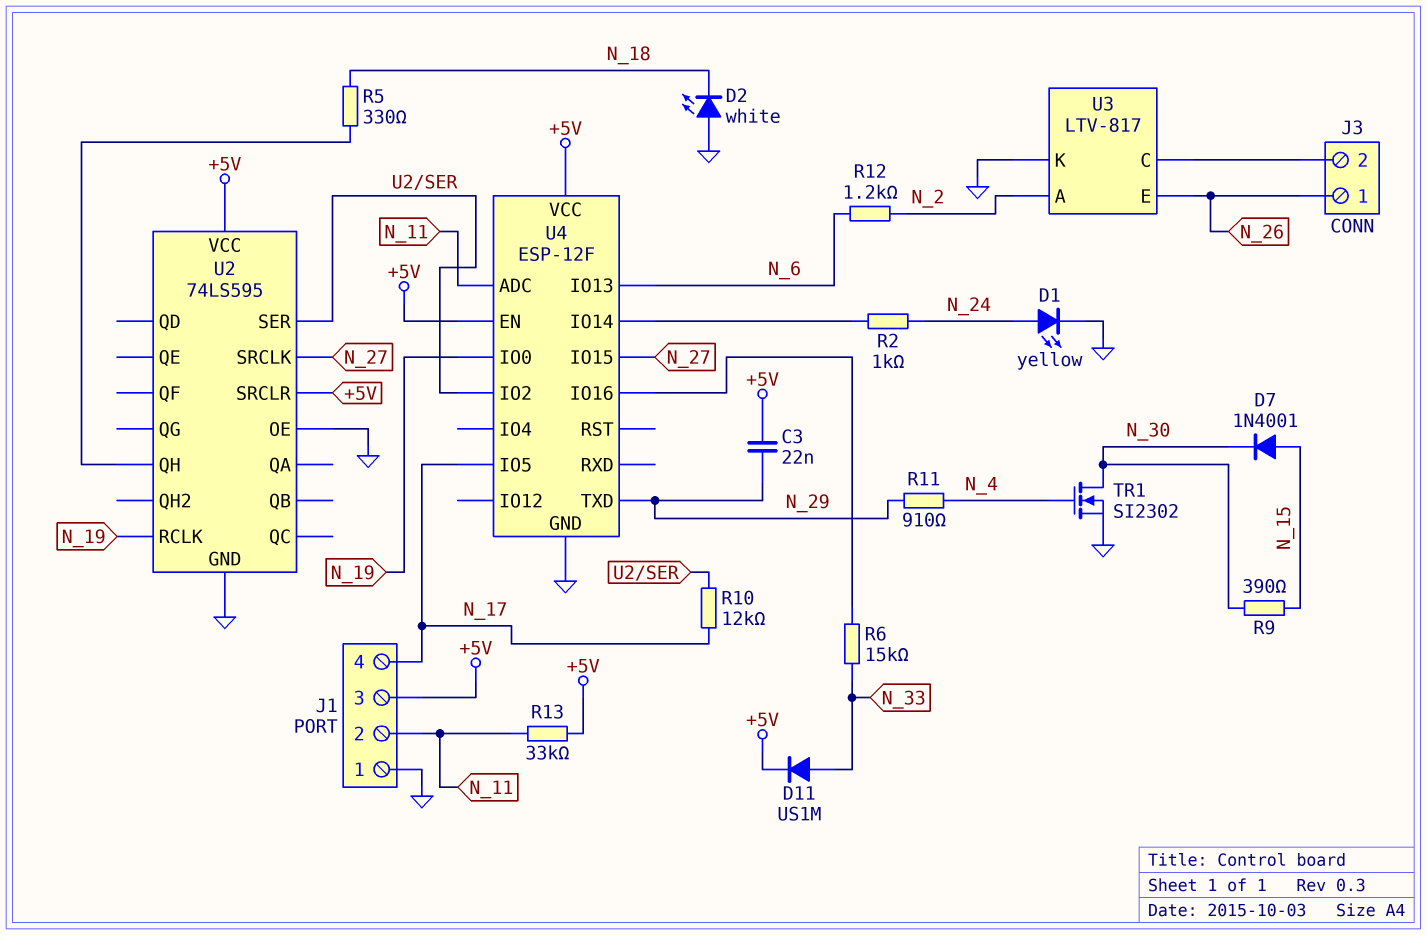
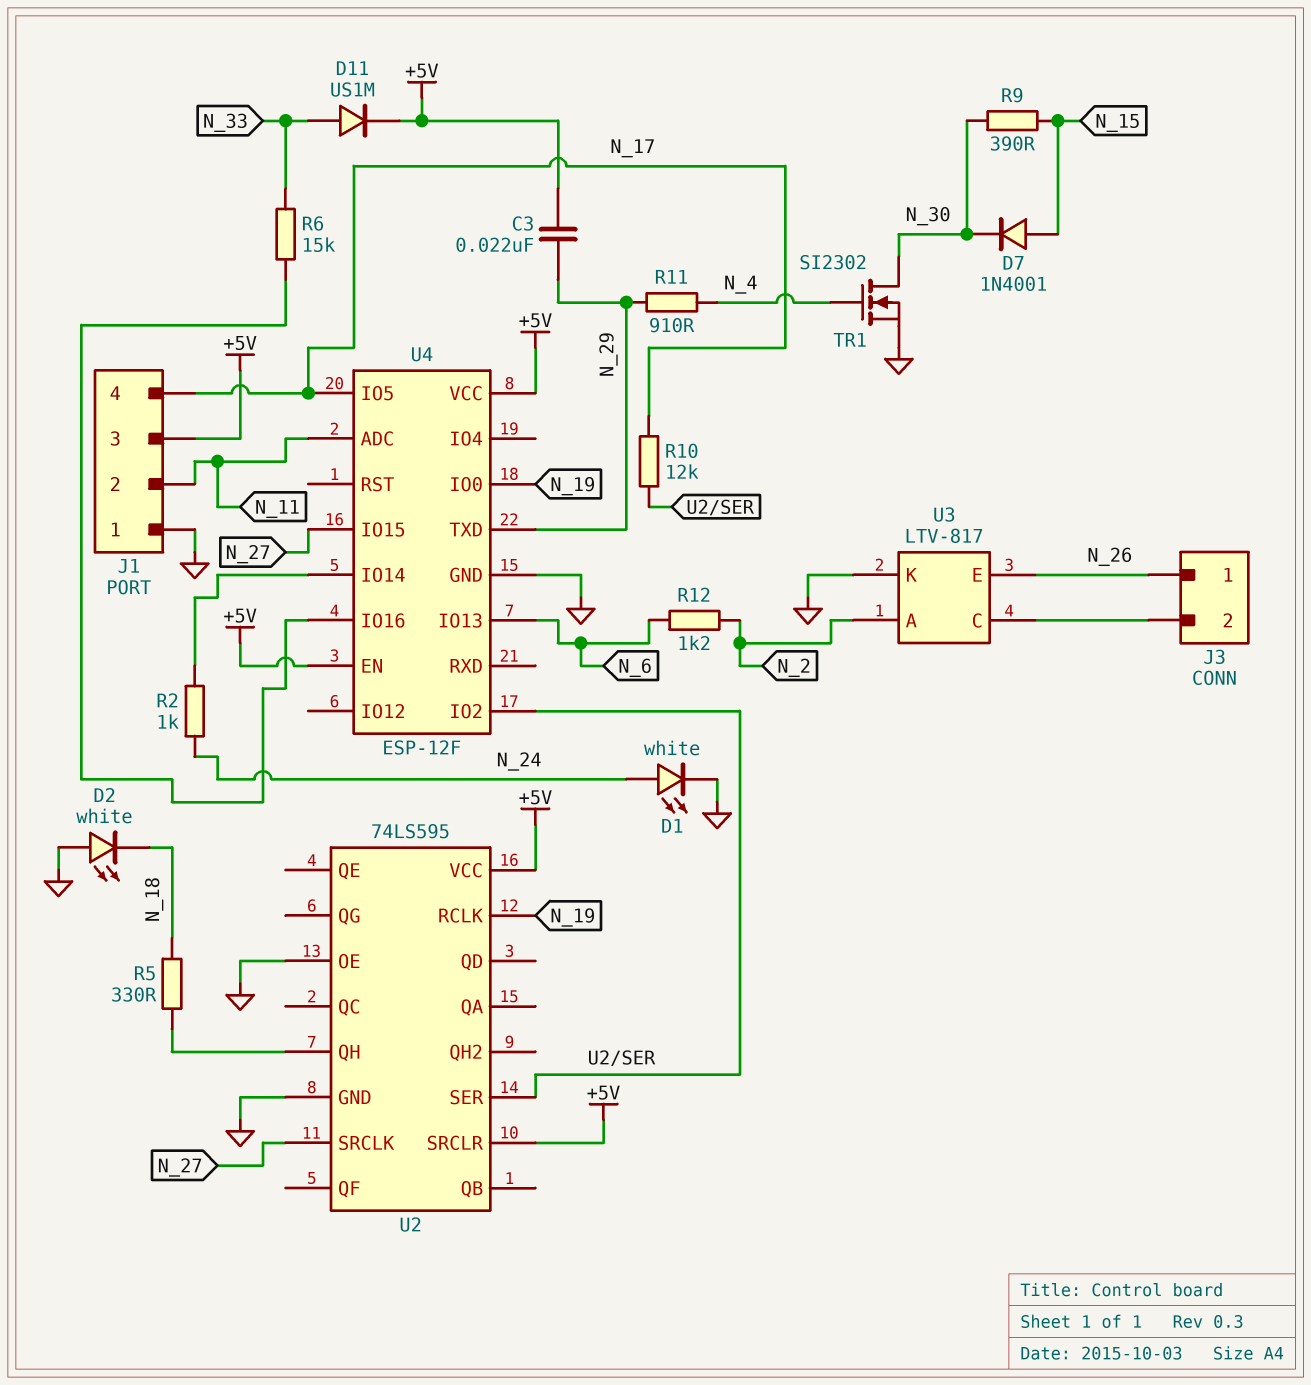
D1: LED yellow (A N_24, K GND) -> LED white (A N_24, K GND)
R13: 33k (+5V, N_11) -> none

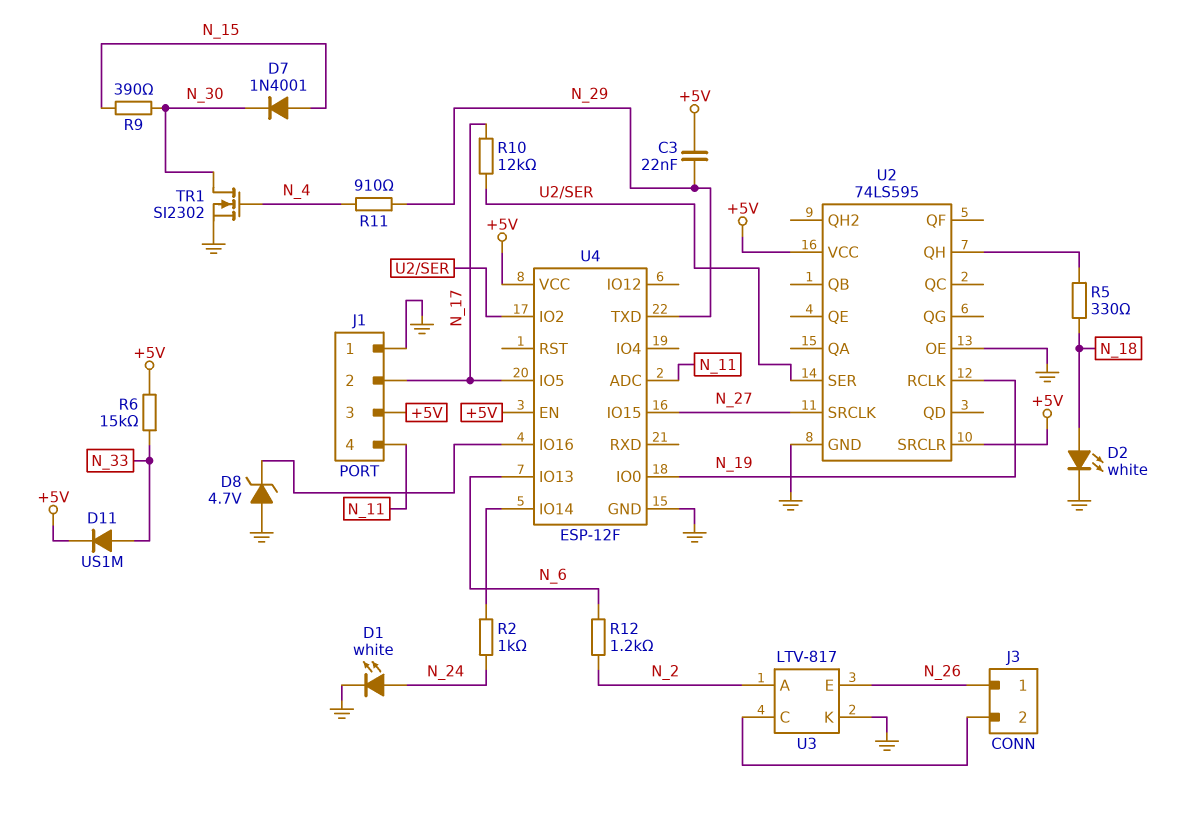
D2: LED white (A GND, K N_18) -> LED white (A N_18, K GND)
D8: none -> zener 4.7V (A GND, K U4/IO16)
J1 pin 2: N_11 -> N_17
J1 pin 4: N_17 -> N_11
R6: 15k (N_33, U4/IO16) -> 15k (+5V, N_33)

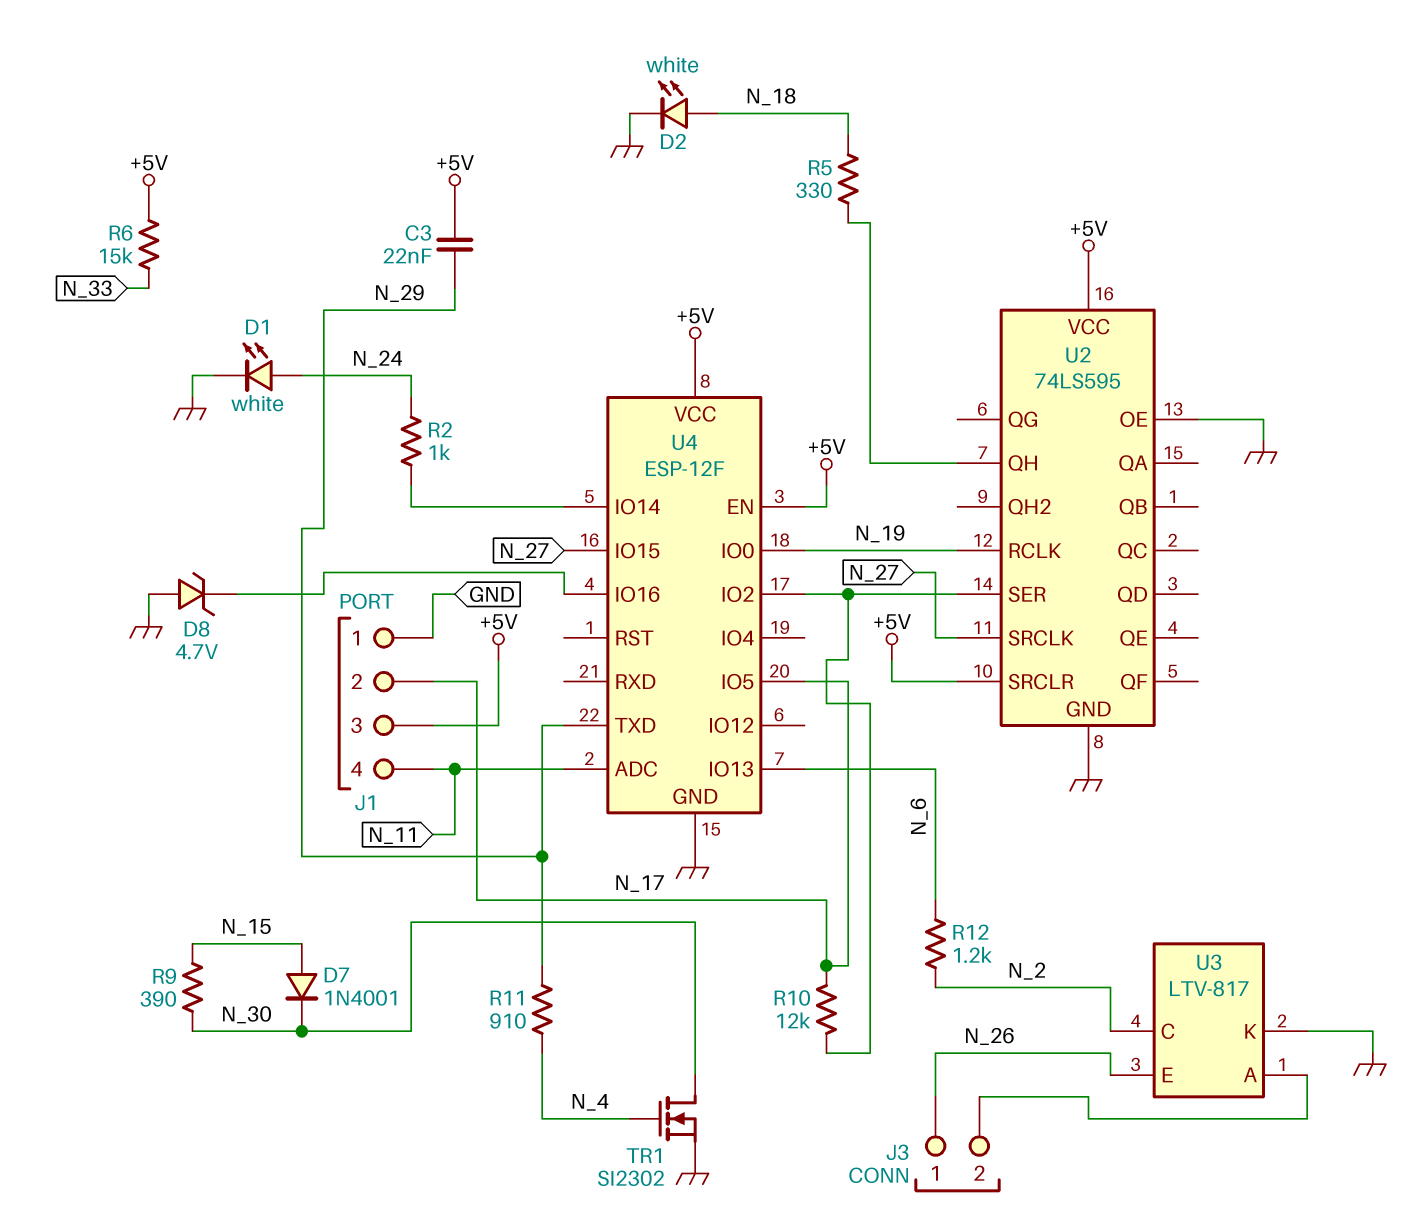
D11: diode US1M (A N_33, K +5V) -> none
U3 pin A: N_2 -> J3/2
U3 pin C: J3/2 -> N_2

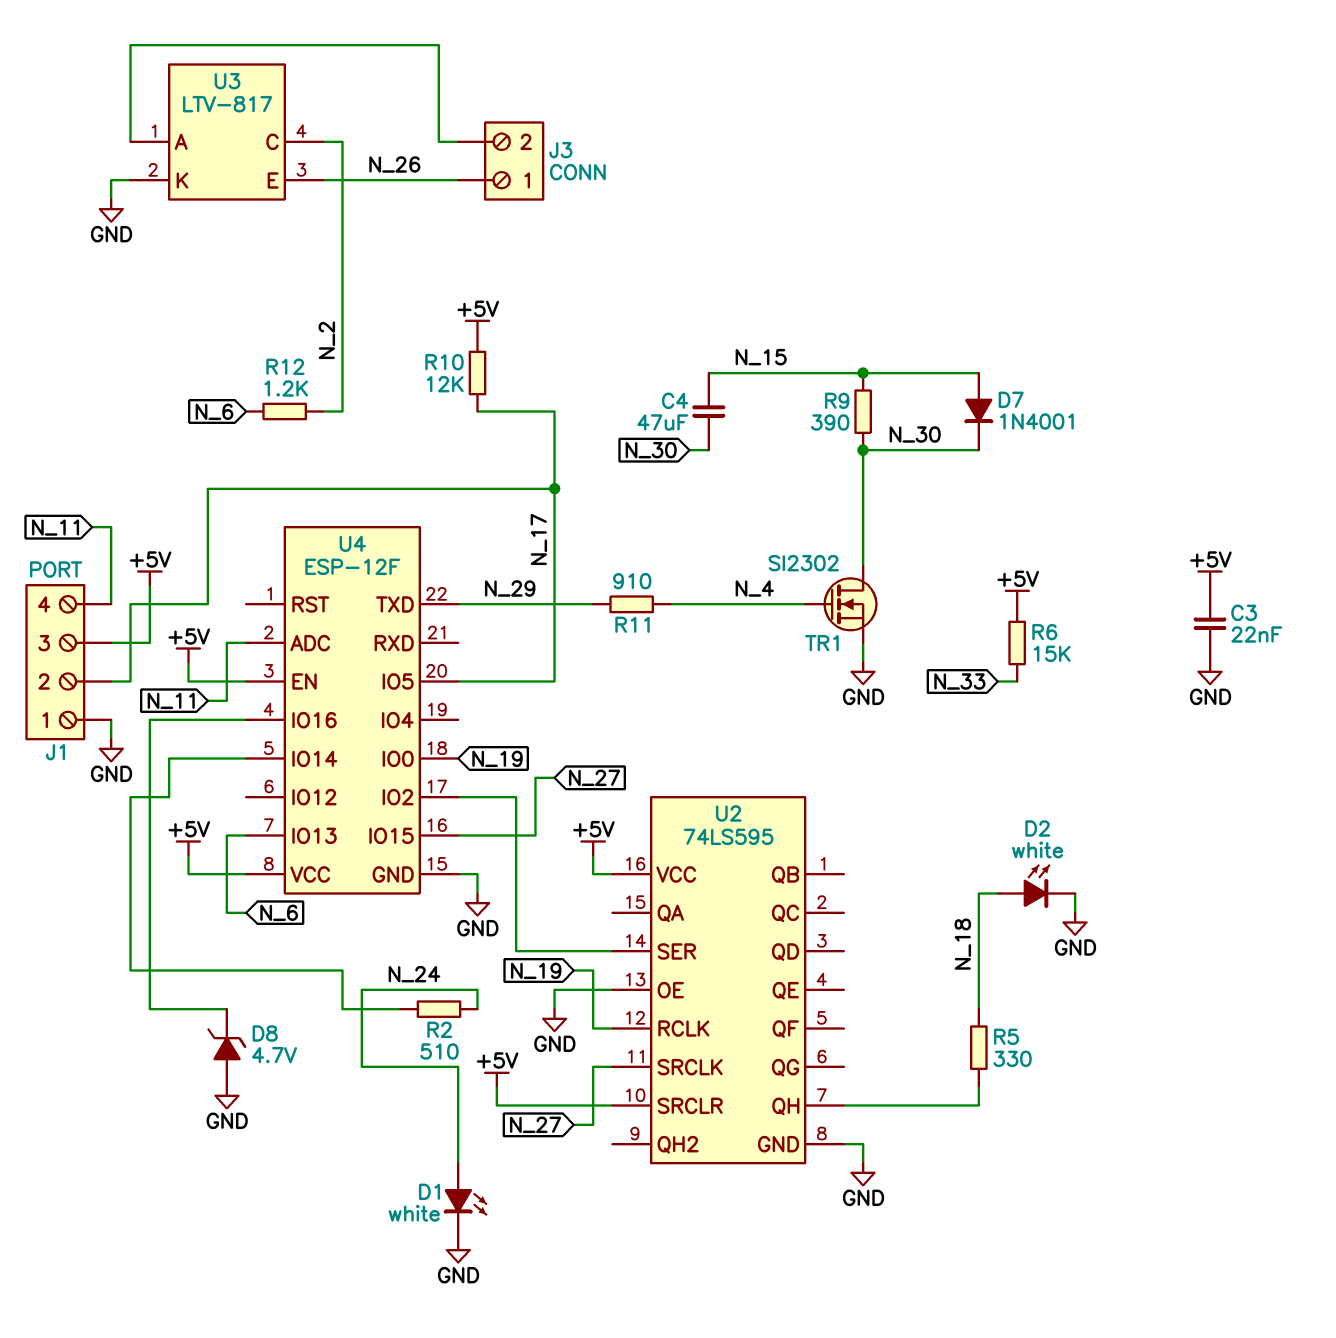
C3: 22nF (+5V, N_29) -> 22nF (+5V, GND)
C4: none -> 47uF (N_15, N_30)
R2: 1k (N_24, U4/IO14) -> 510 (N_24, U4/IO14)
R10: 12k (N_17, U2/SER) -> 12k (+5V, N_17)

